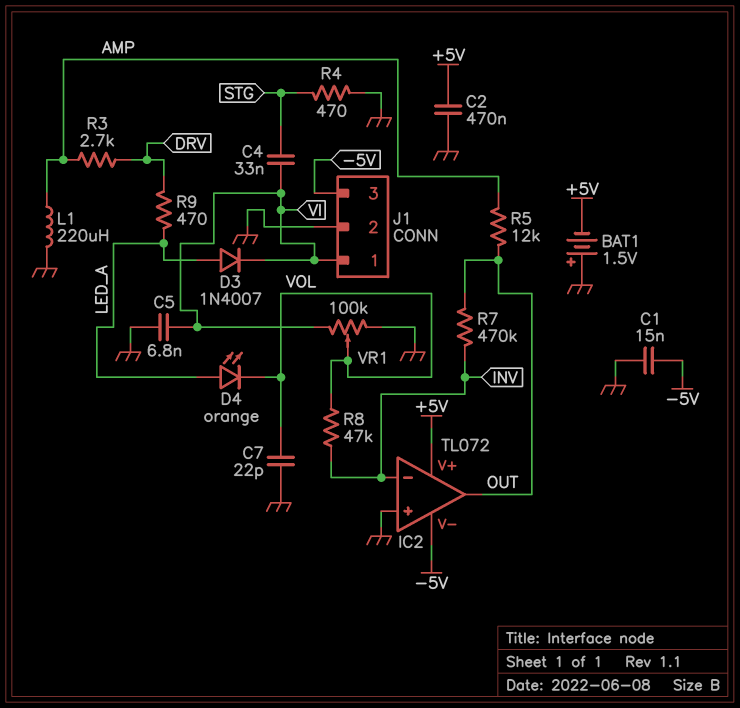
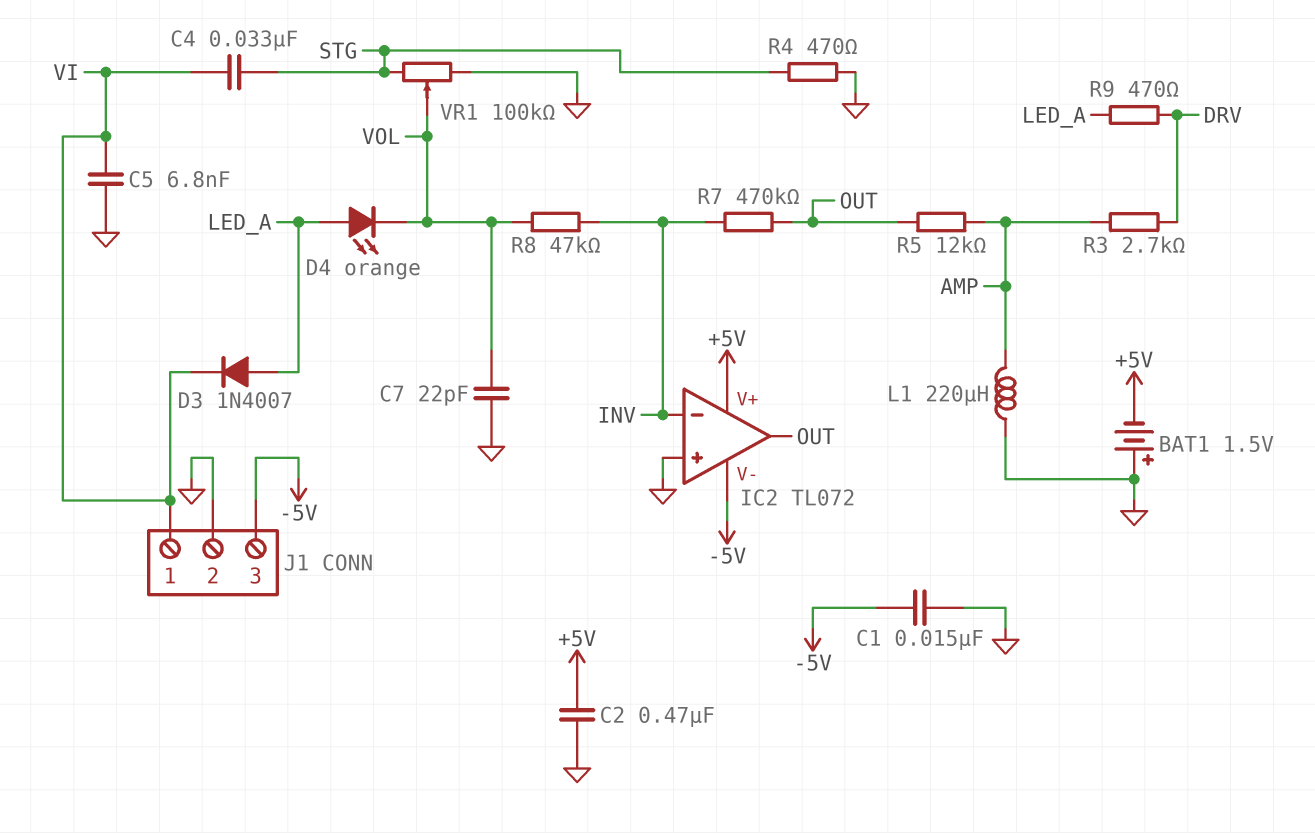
VR1: 100k (GND, VI, wiper VOL) -> 100k (GND, STG, wiper VOL)

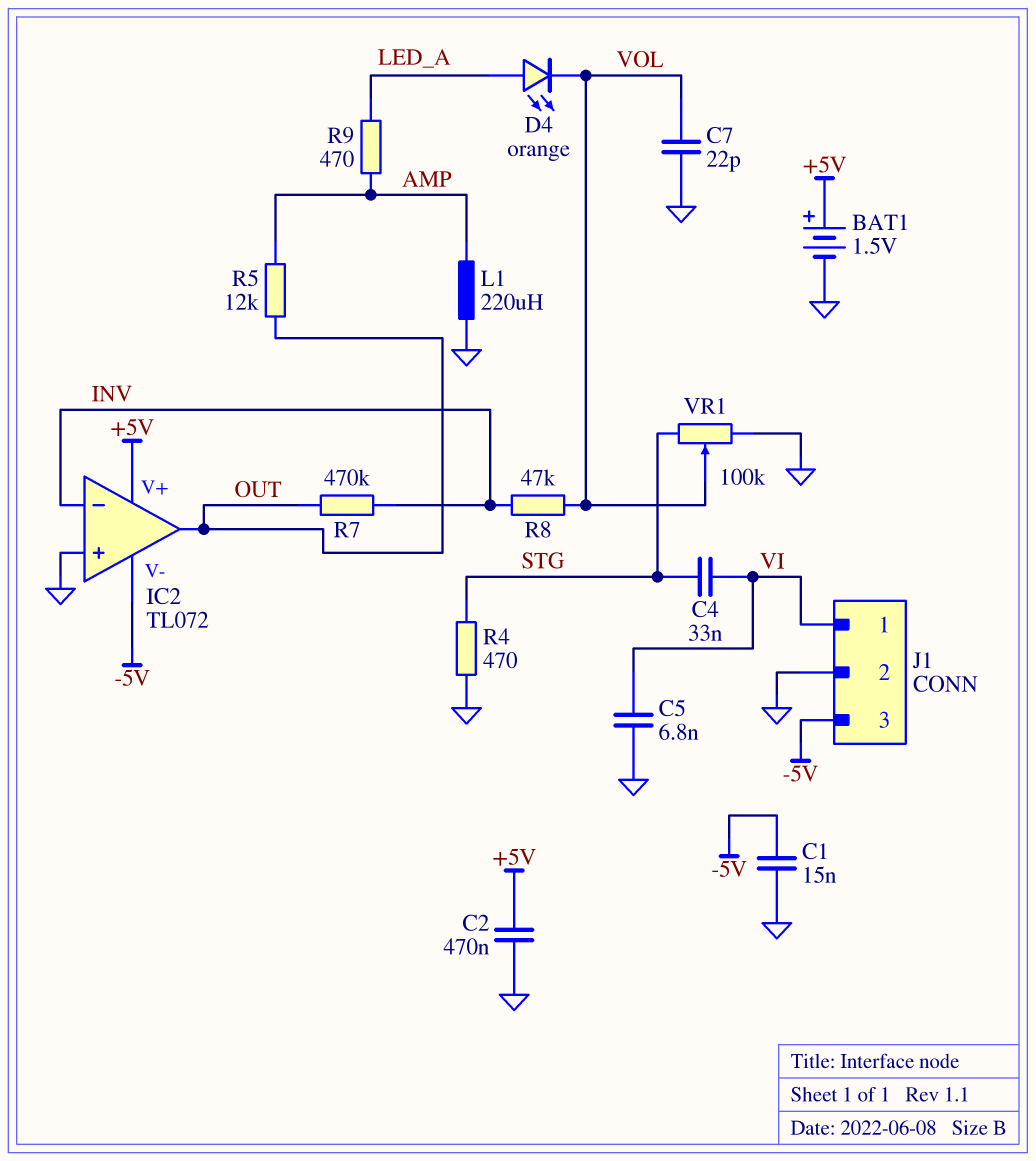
BAT1: 1.5V (plus GND, minus +5V) -> 1.5V (plus +5V, minus GND)
D3: diode 1N4007 (A LED_A, K VI) -> none
R3: 2.7k (AMP, DRV) -> none
R9: 470 (DRV, LED_A) -> 470 (AMP, LED_A)

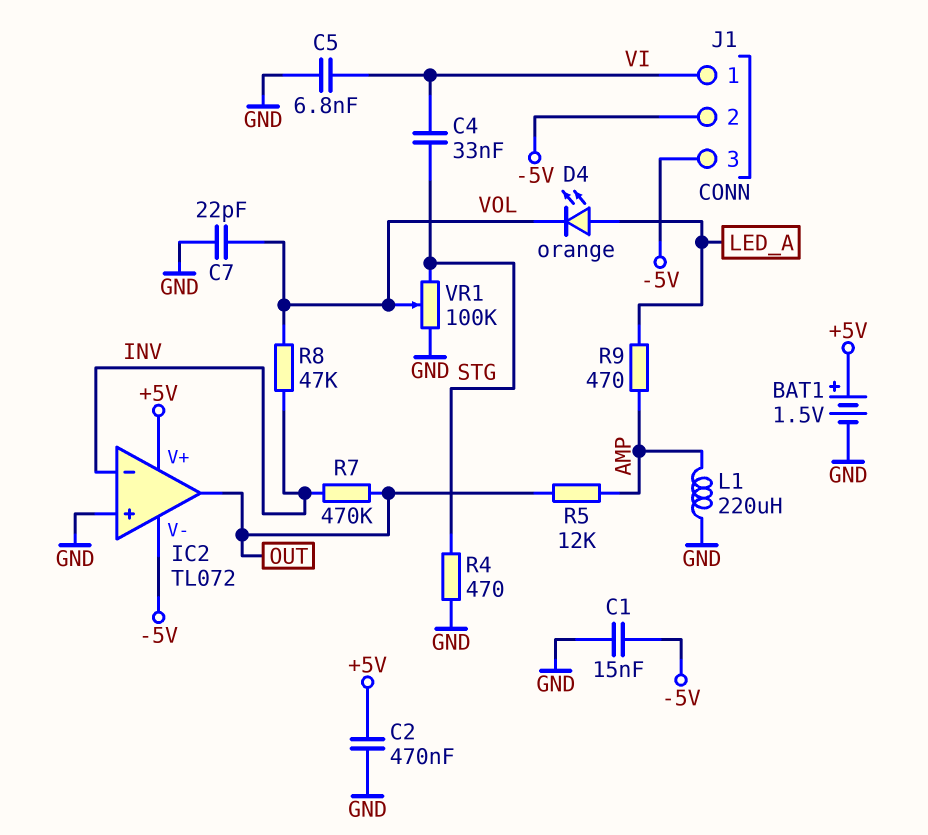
J1 pin 2: GND -> -5V

